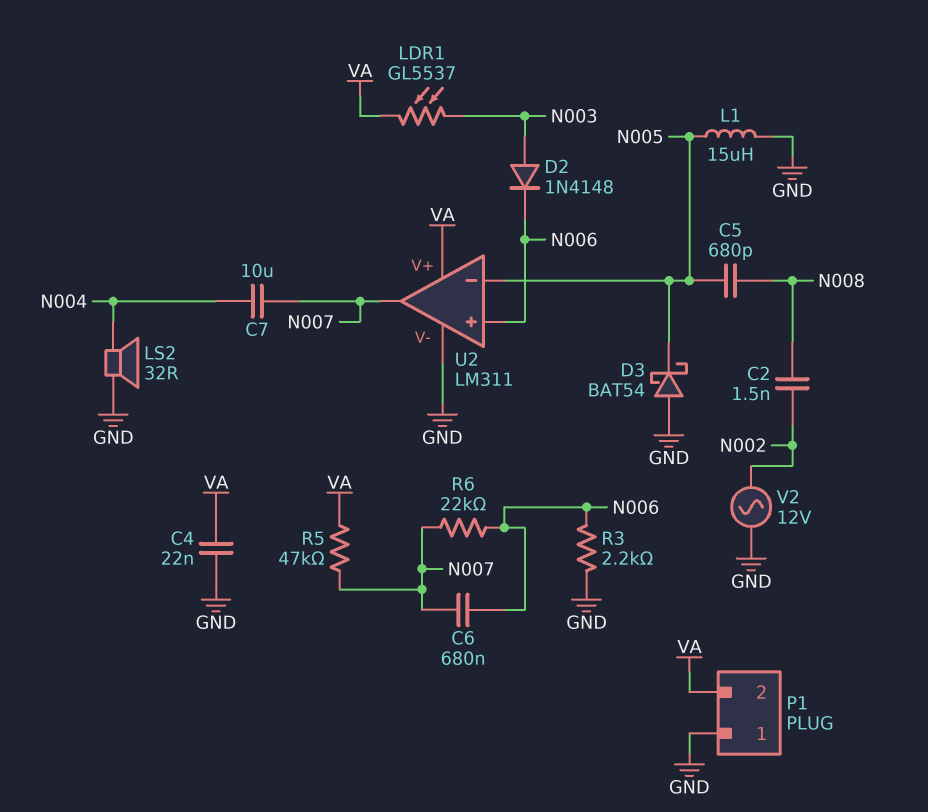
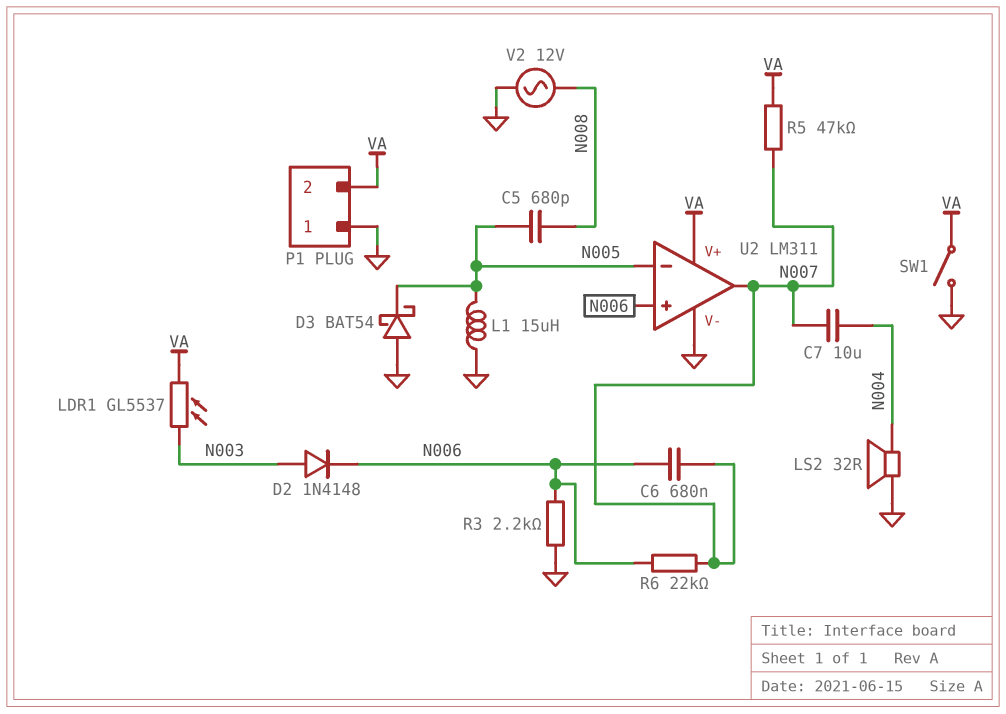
C2: 1.5nF (N002, N008) -> none
C4: 22nF (GND, VA) -> none
SW1: none -> switch (GND, VA)
V2: AC 12V (GND, N002) -> AC 12V (GND, N008)

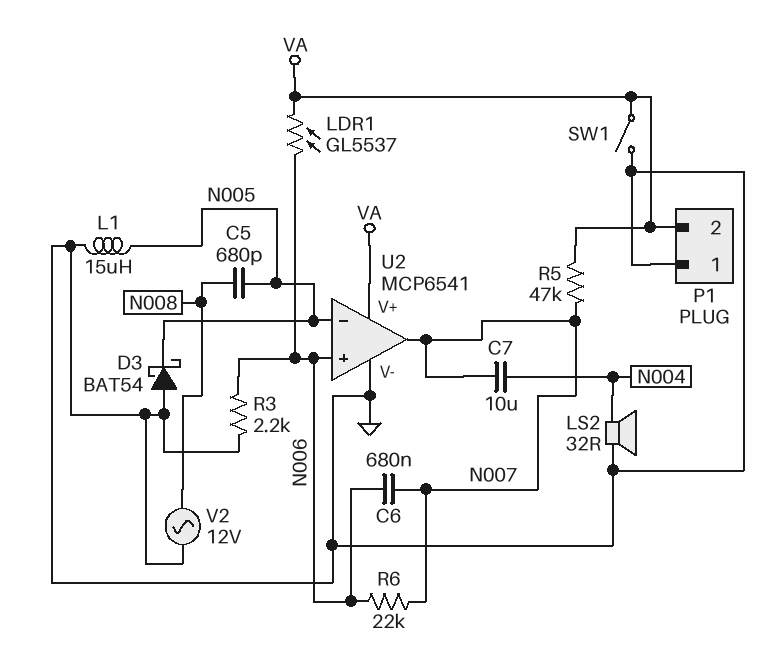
D2: diode 1N4148 (A N003, K N006) -> none
LDR1: GL5537 (N003, VA) -> GL5537 (N006, VA)
U2: LM311 -> MCP6541

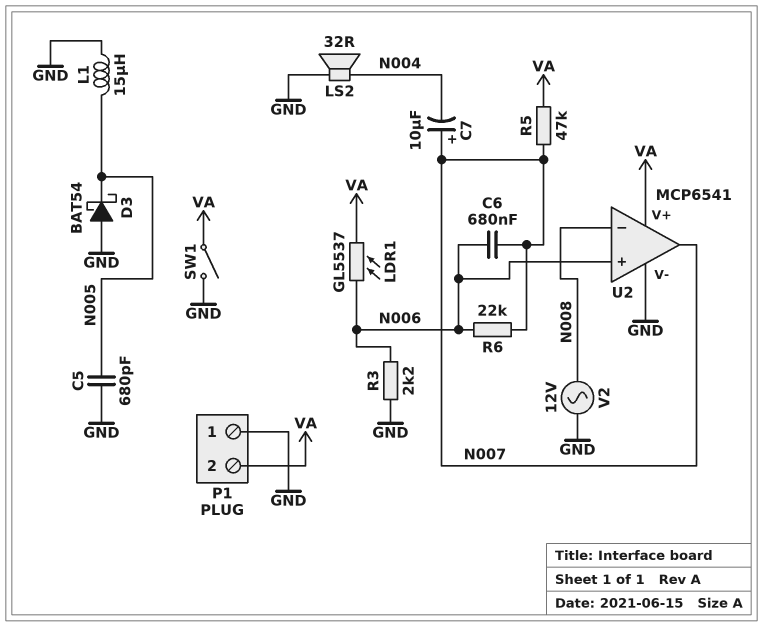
C5: 680pF (N005, N008) -> 680pF (GND, N005)
C7: 10uF (N004, N007) -> 10uF (plus N007, minus N004)
U2 pin in-: N005 -> N008

